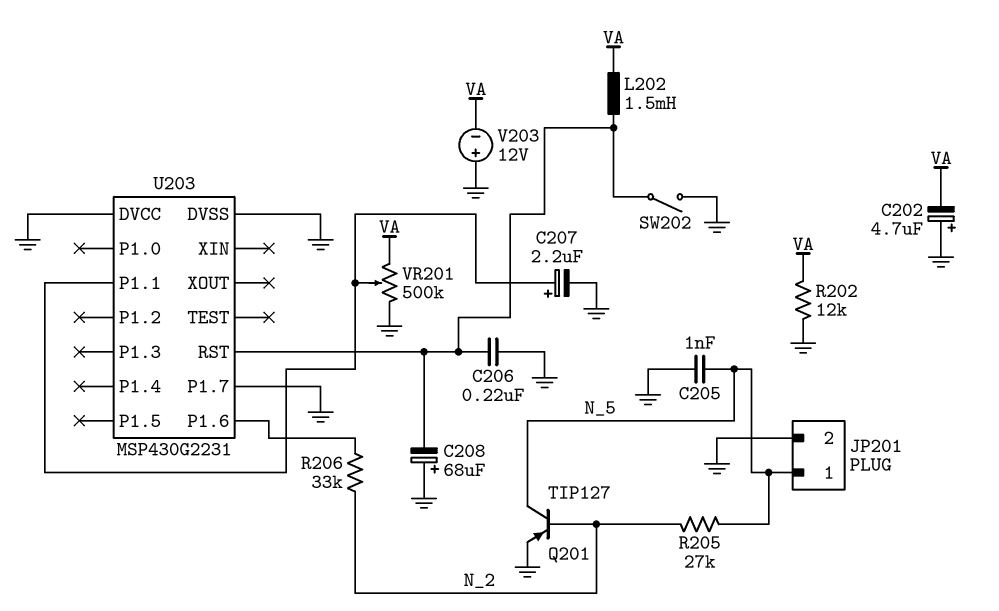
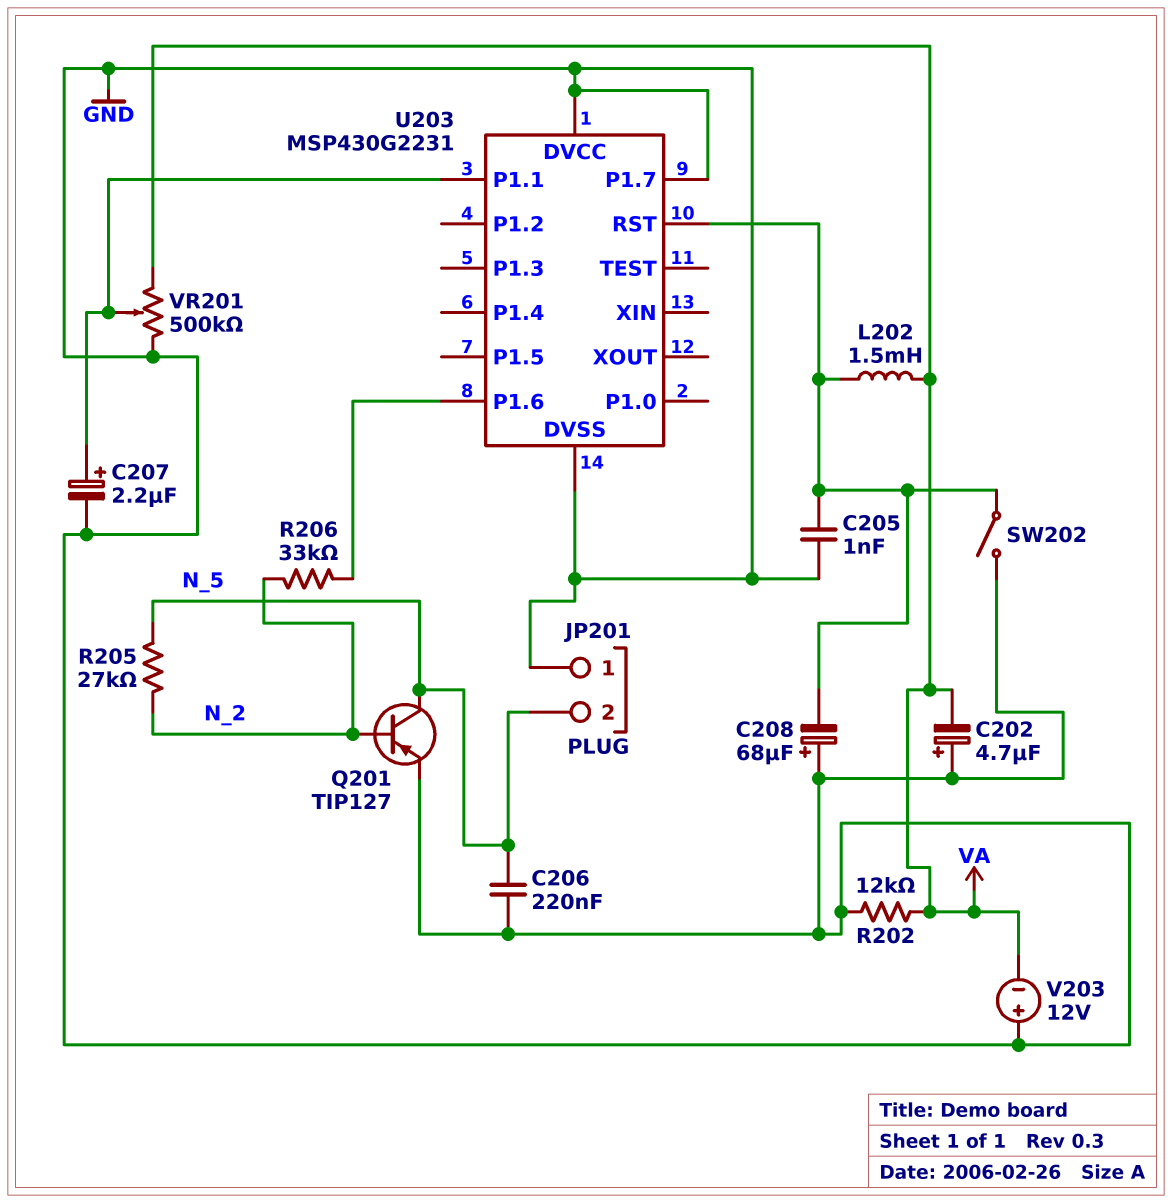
C205: 1nF (GND, N_5) -> 1nF (GND, U203/RST)
C206: 220nF (GND, U203/RST) -> 220nF (GND, N_5)
JP201 pin 1: N_5 -> GND
JP201 pin 2: GND -> N_5

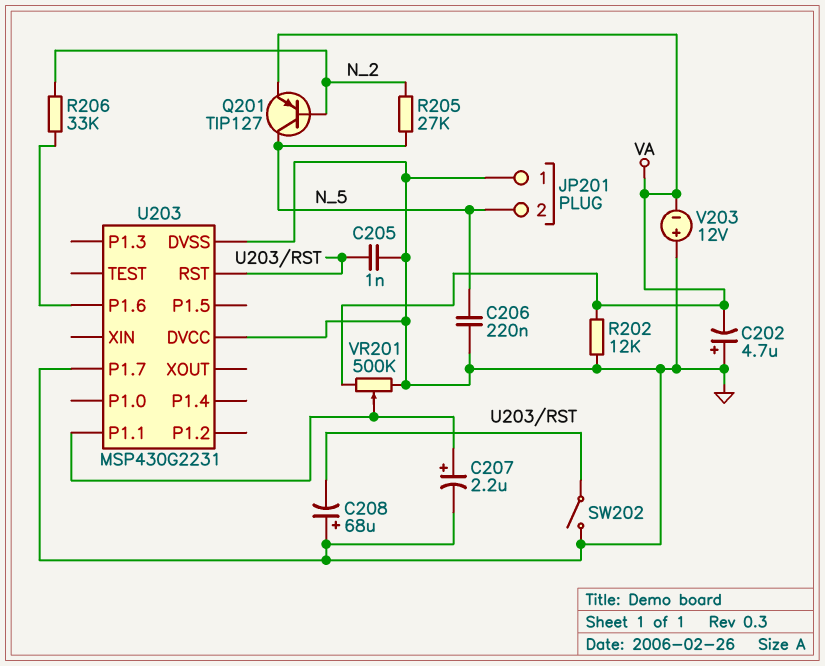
L202: 1.5mH (U203/RST, VA) -> none
Q201: PNP TIP127 (B N_2, C N_5, E GND) -> PNP TIP127 (B N_2, C N_5, E VA)

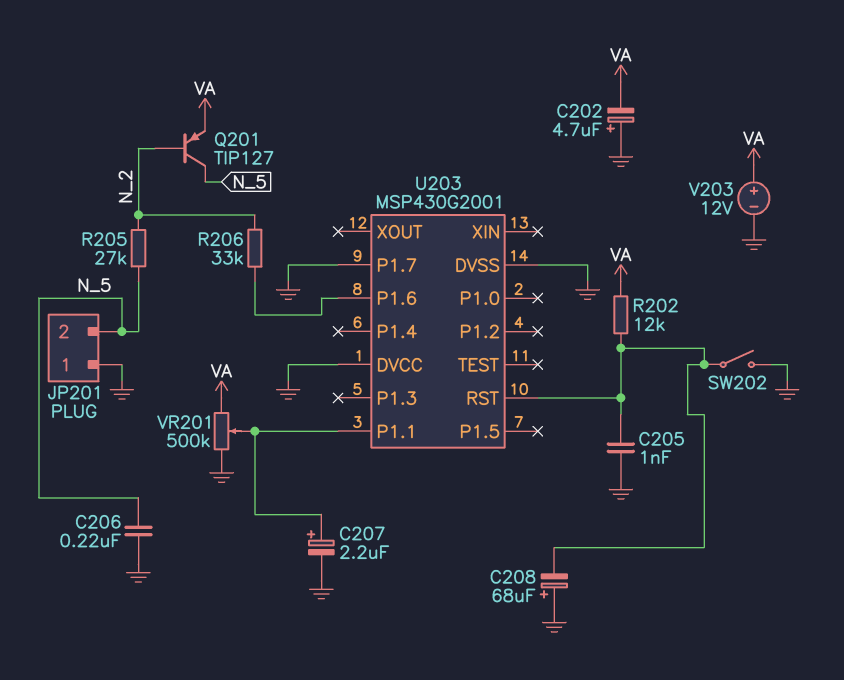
R202: 12k (GND, VA) -> 12k (U203/RST, VA)
U203: MSP430G2231 -> MSP430G2001
V203: 12V (plus GND, minus VA) -> 12V (plus VA, minus GND)

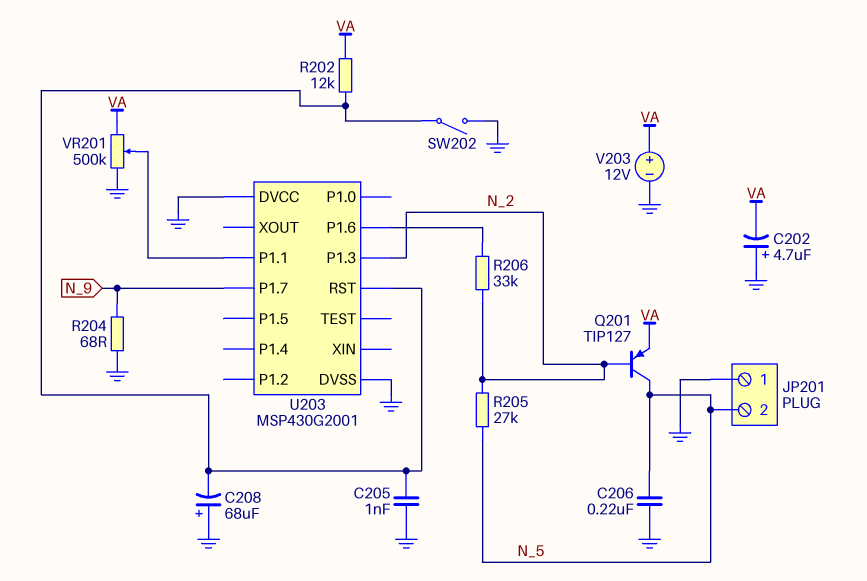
C207: 2.2uF (plus U203/P1.1, minus GND) -> none
R204: none -> 68 (GND, N_9)
U203 pin P1.3: none -> N_2
U203 pin P1.7: GND -> N_9

